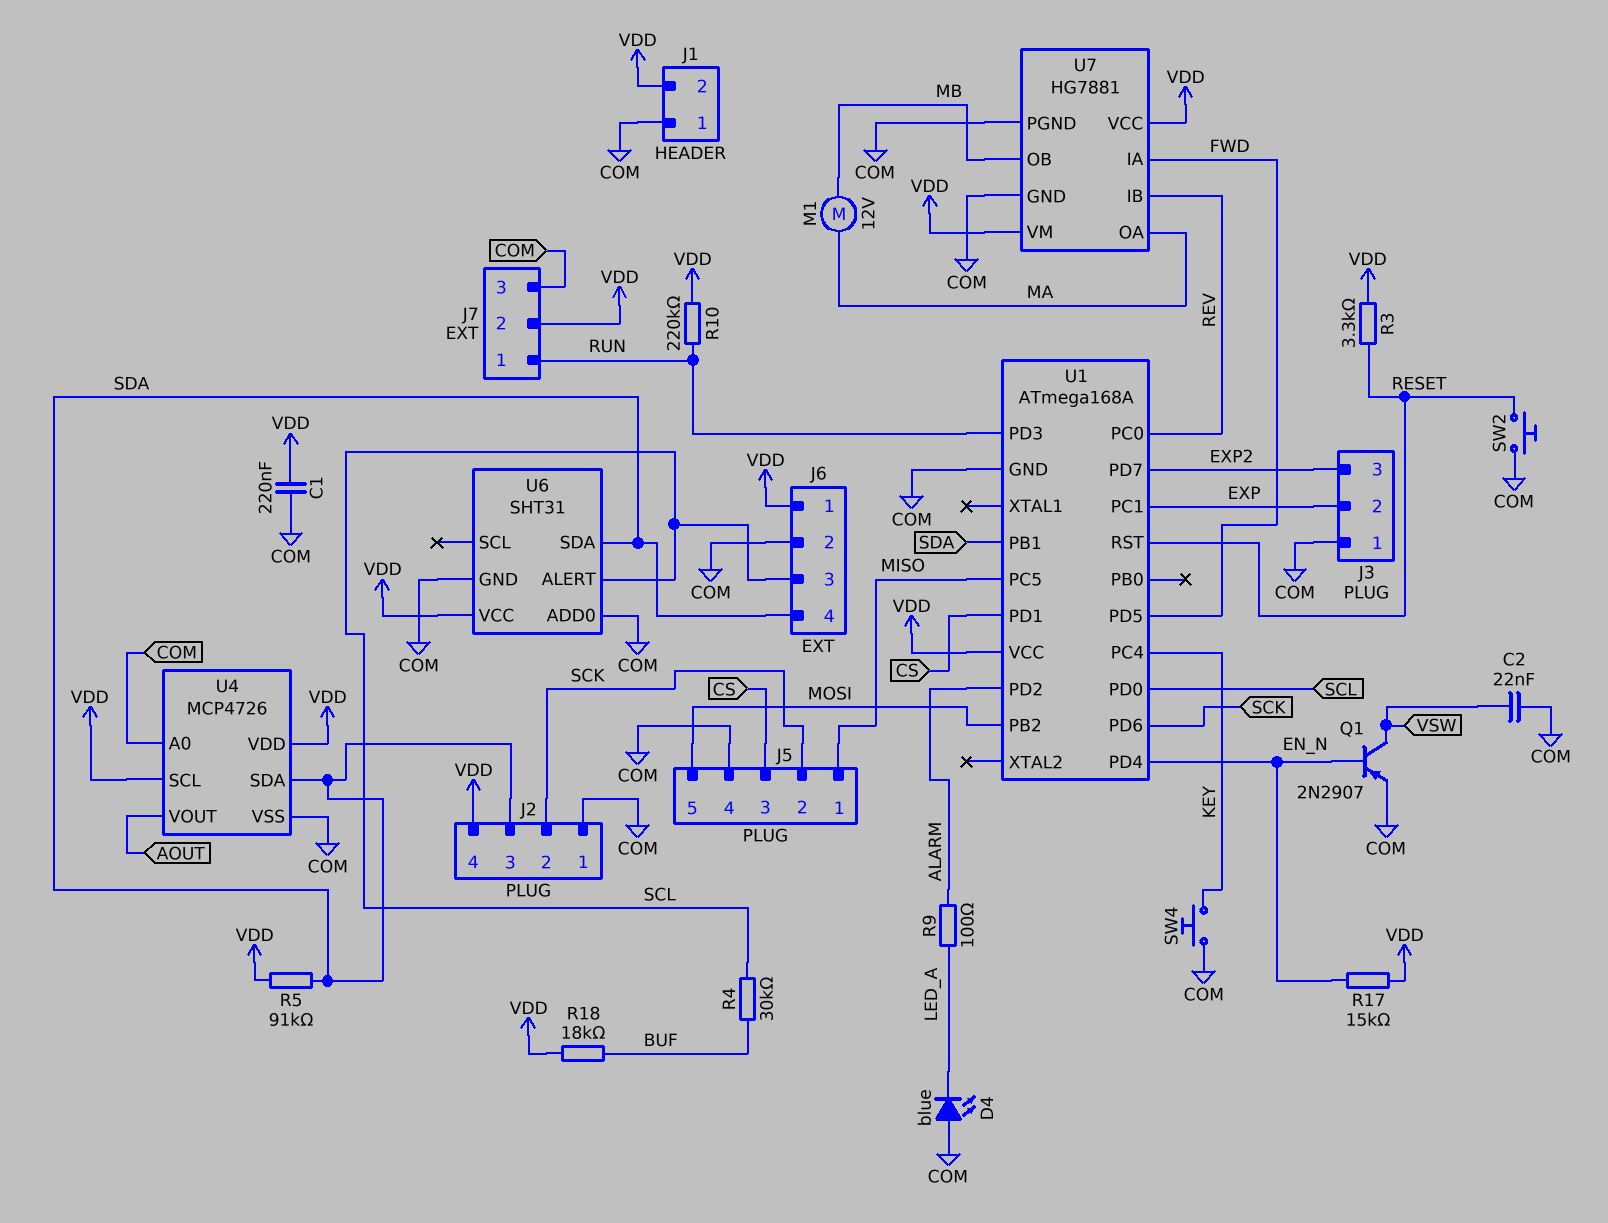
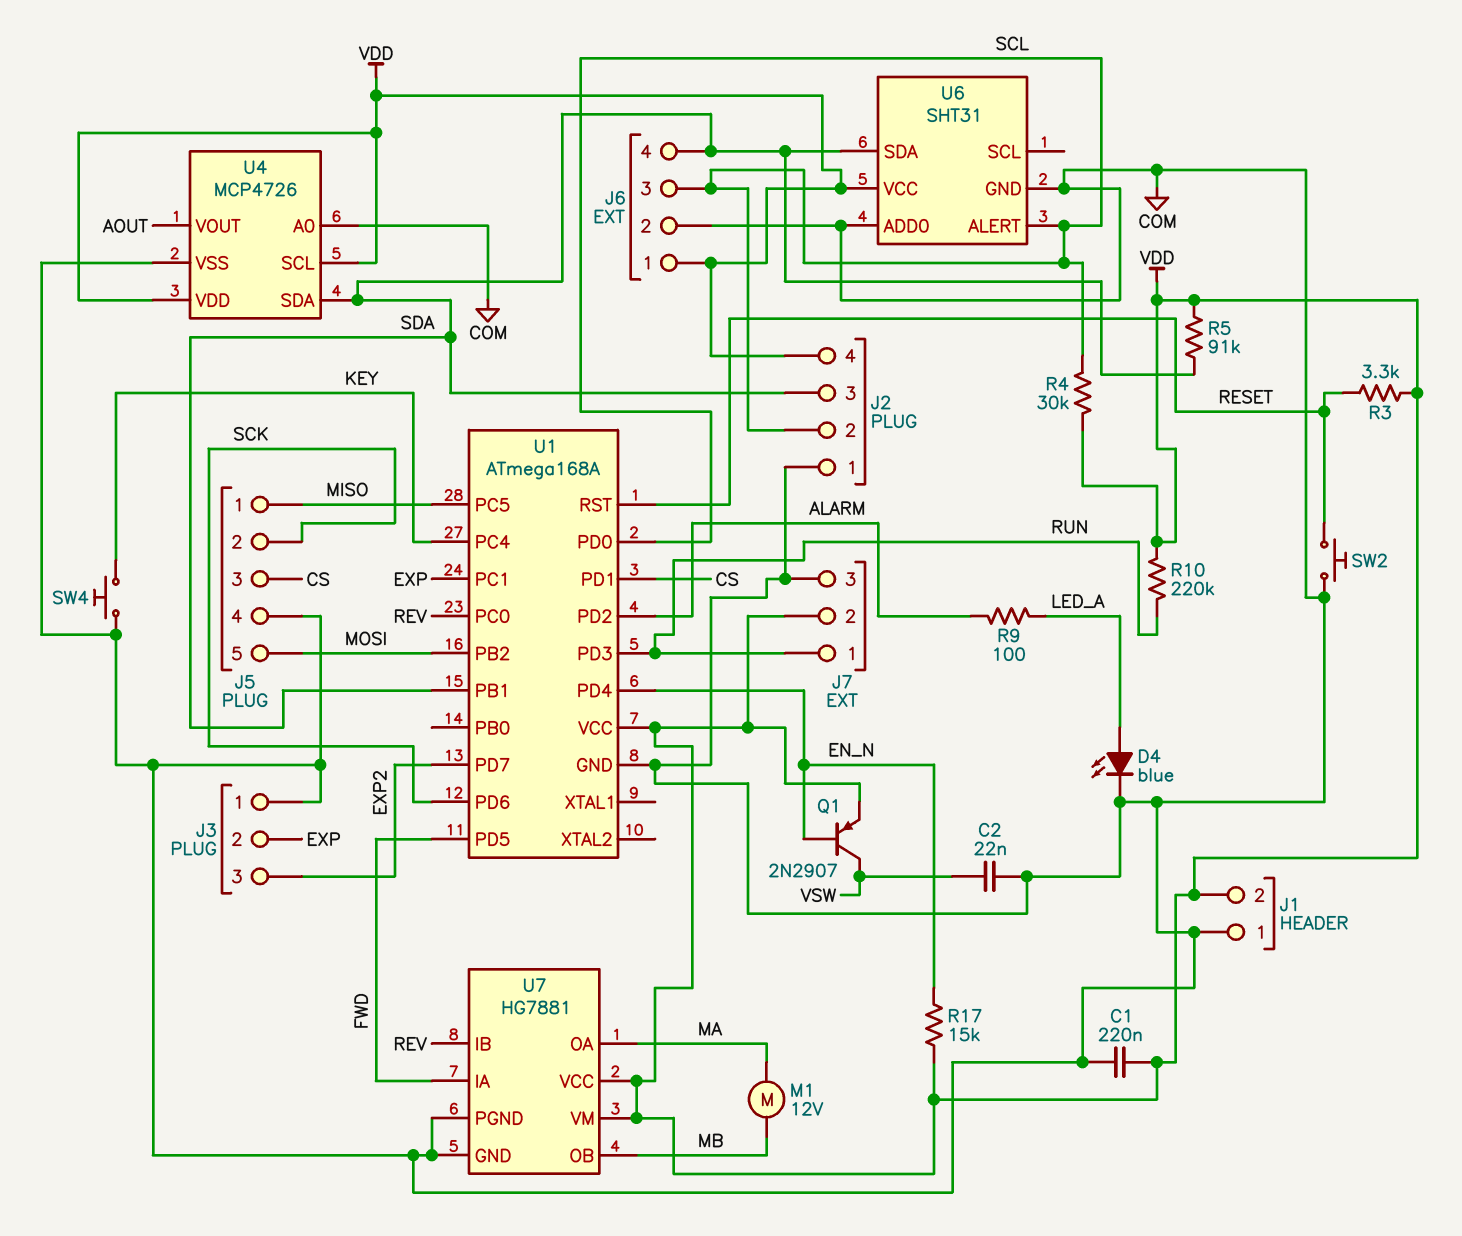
D4: LED blue (A COM, K LED_A) -> LED blue (A LED_A, K COM)
J2 pin 2: SCK -> SCL
Q1: PNP 2N2907 (B EN_N, C VSW, E COM) -> PNP 2N2907 (B EN_N, C VSW, E VDD)
R4: 30k (BUF, SCL) -> 30k (SCL, VDD)
R18: 18k (BUF, VDD) -> none

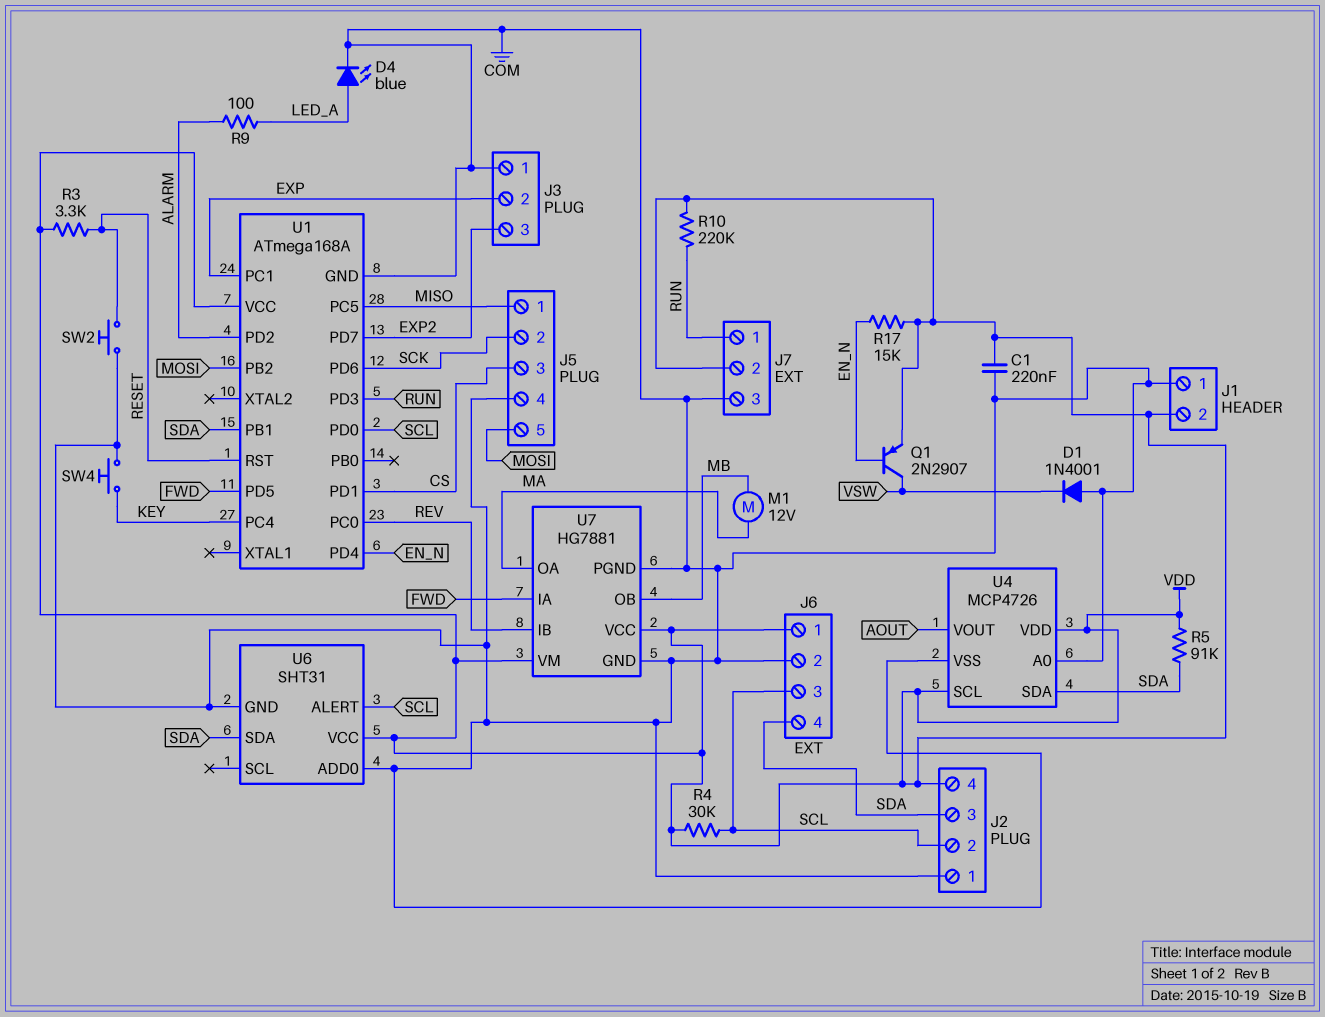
C2: 22nF (COM, VSW) -> none
D1: none -> diode 1N4001 (A COM, K VSW)

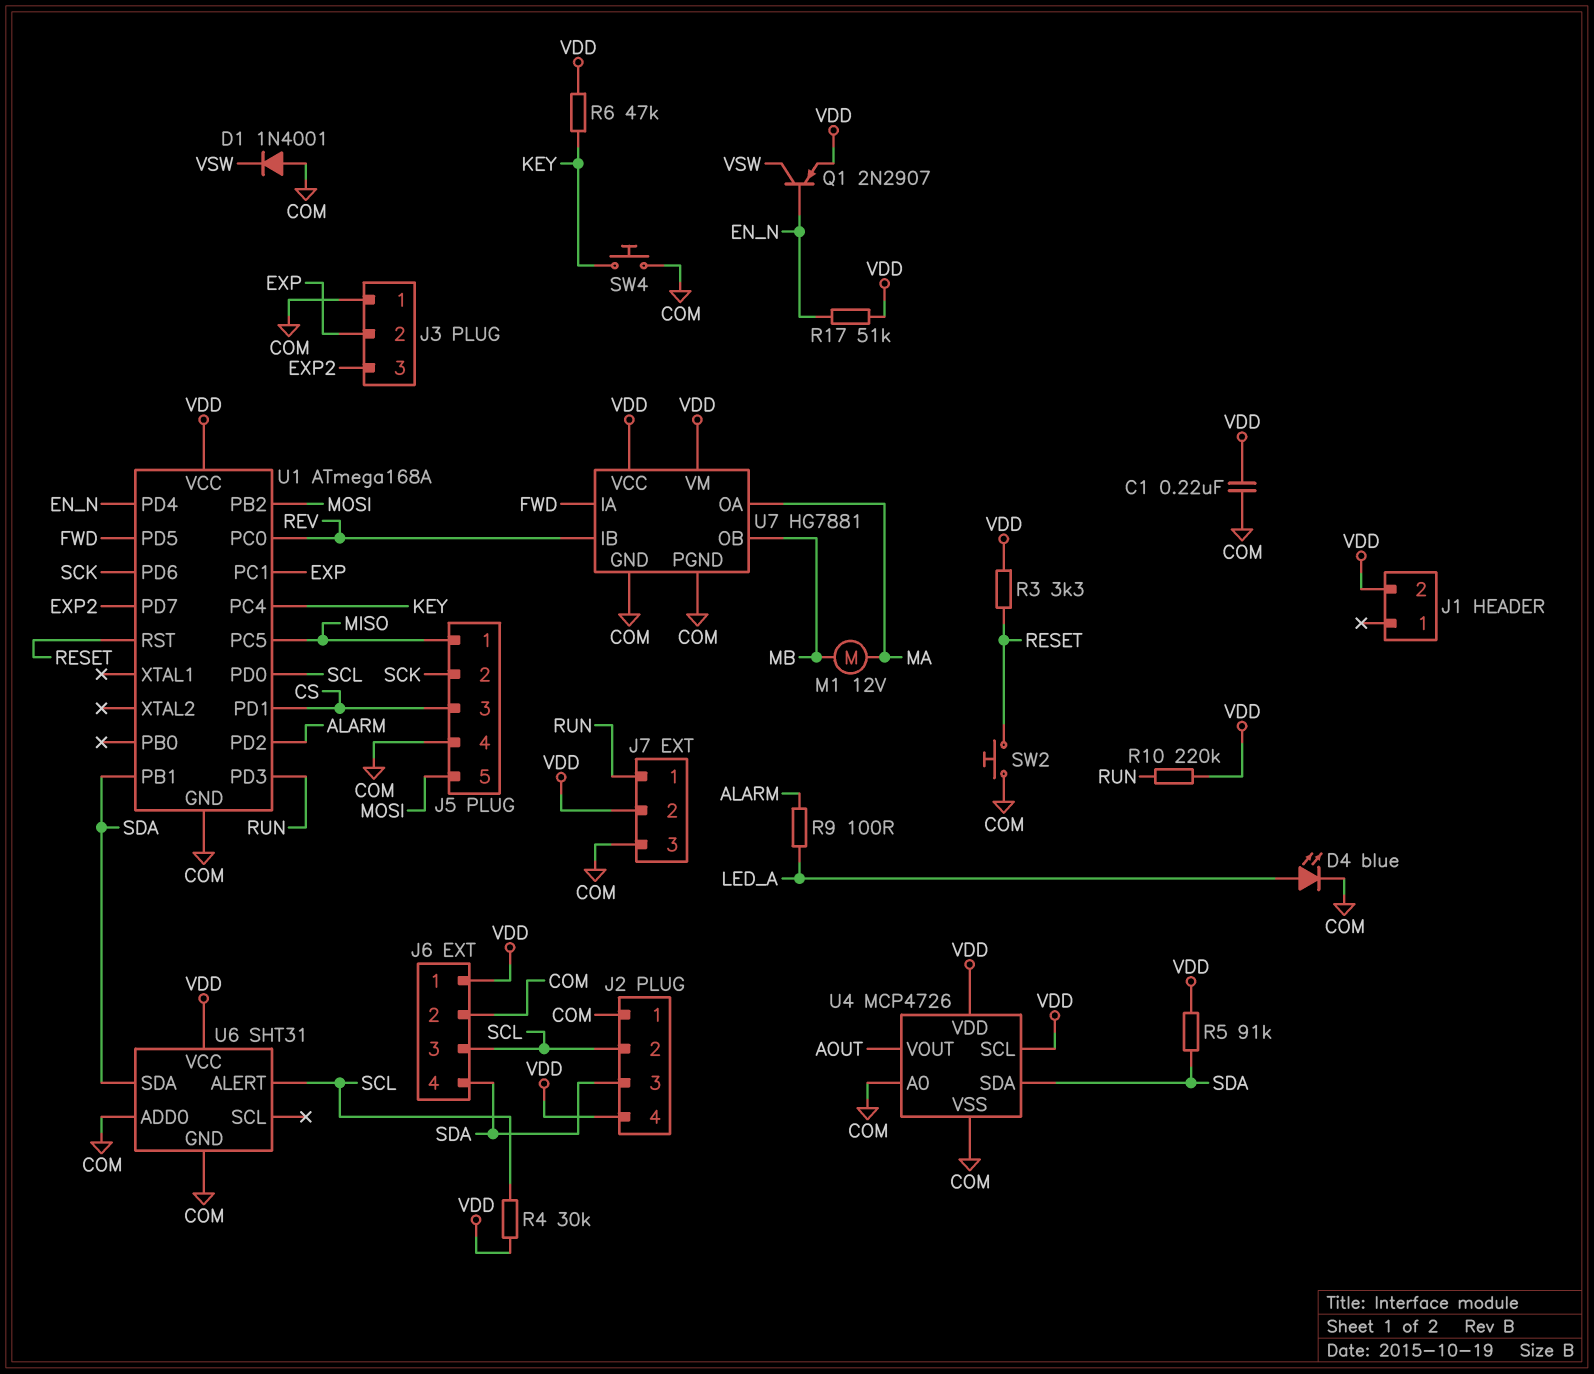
J1 pin 1: COM -> none
R6: none -> 47k (KEY, VDD)
R17: 15k (EN_N, VDD) -> 51k (EN_N, VDD)

